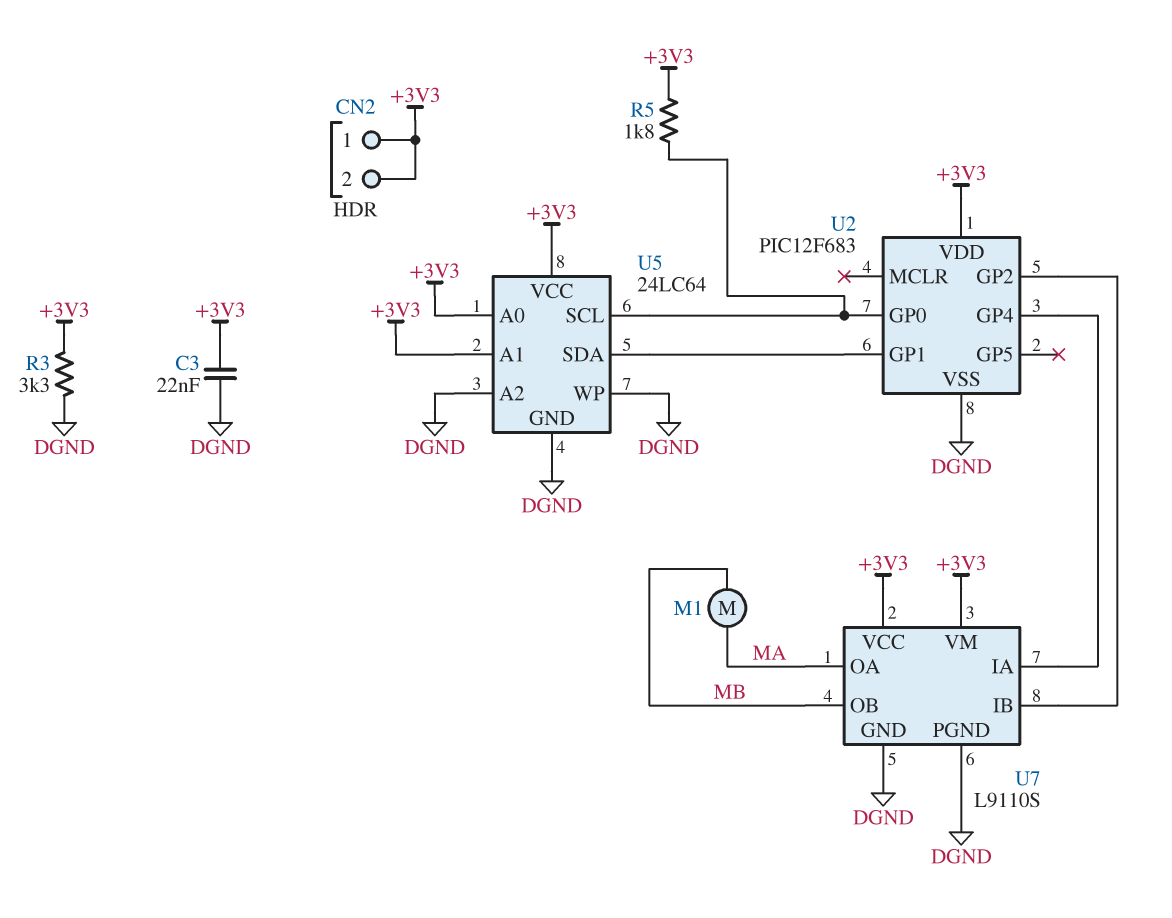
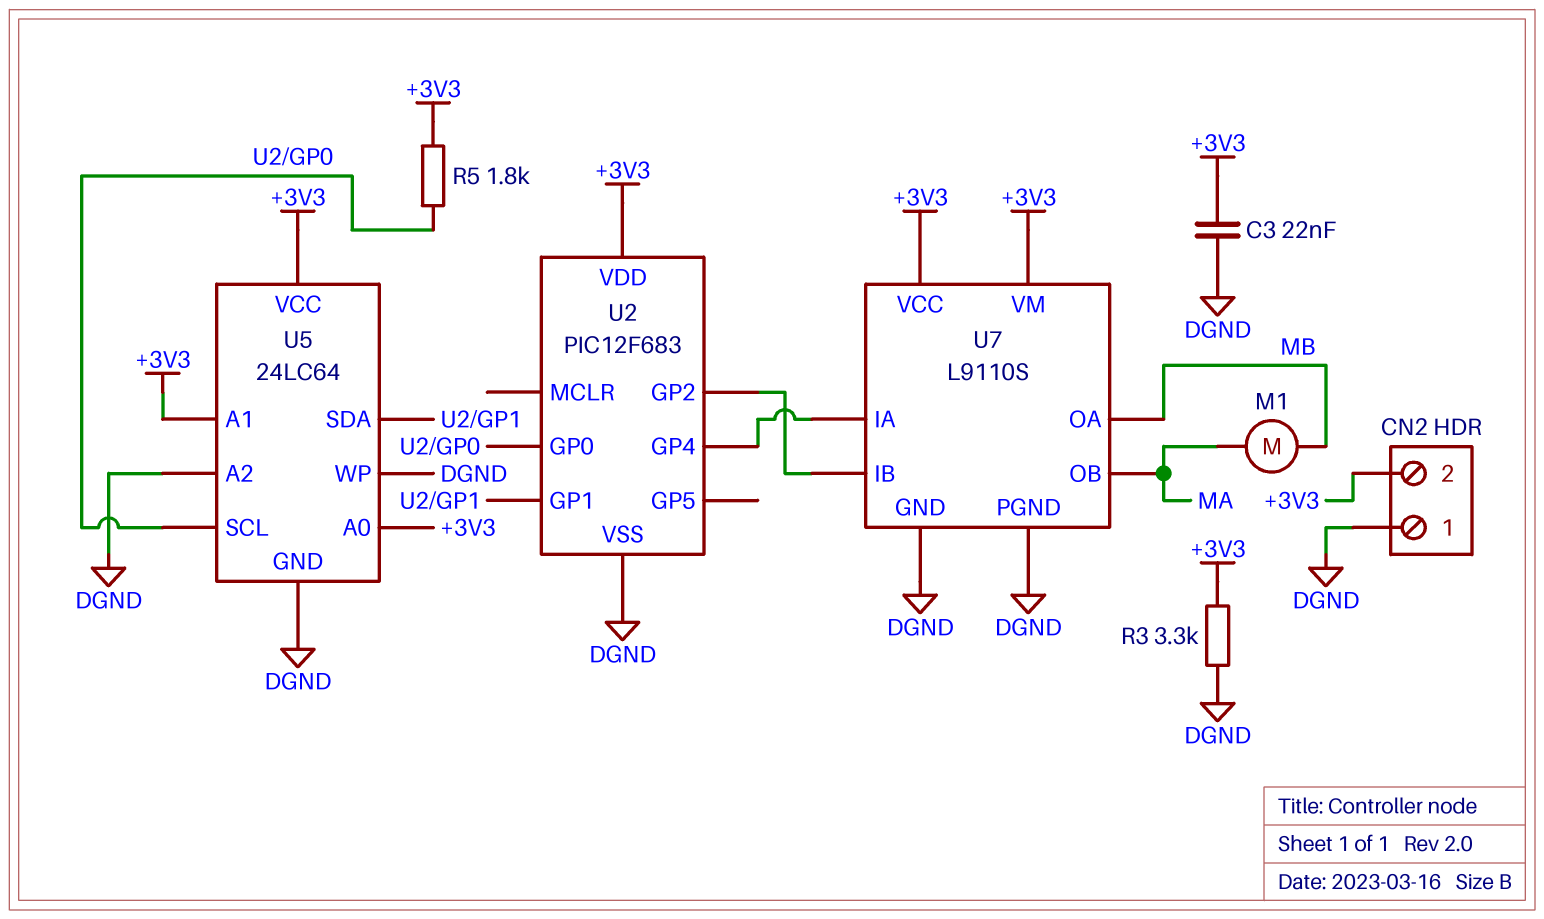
CN2 pin 1: +3V3 -> DGND
U7 pin OA: MA -> MB
U7 pin OB: MB -> MA

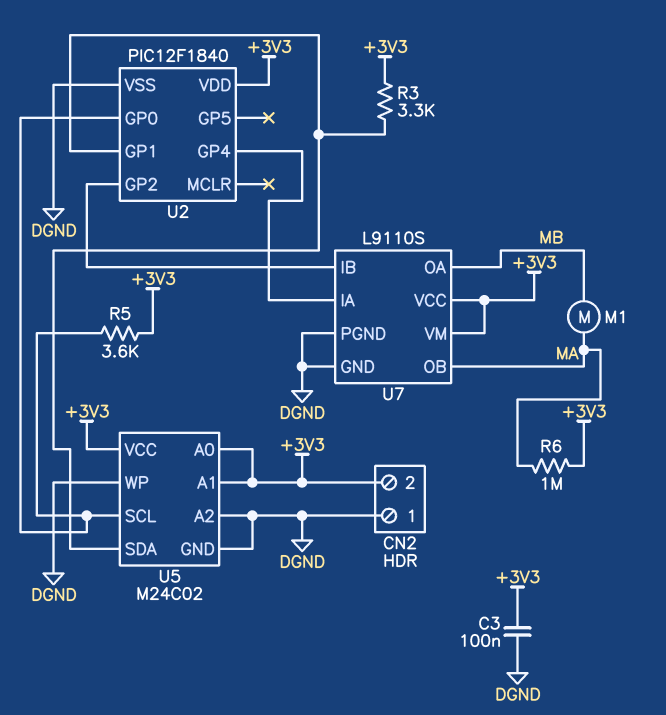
C3: 22nF (+3V3, DGND) -> 100nF (+3V3, DGND)
R3: 3.3k (+3V3, DGND) -> 3.3k (+3V3, U2/GP1)
R5: 1.8k (+3V3, U2/GP0) -> 3.6k (+3V3, U2/GP0)
R6: none -> 1M (+3V3, MA)
U2: PIC12F683 -> PIC12F1840
U5: 24LC64 -> M24C02

